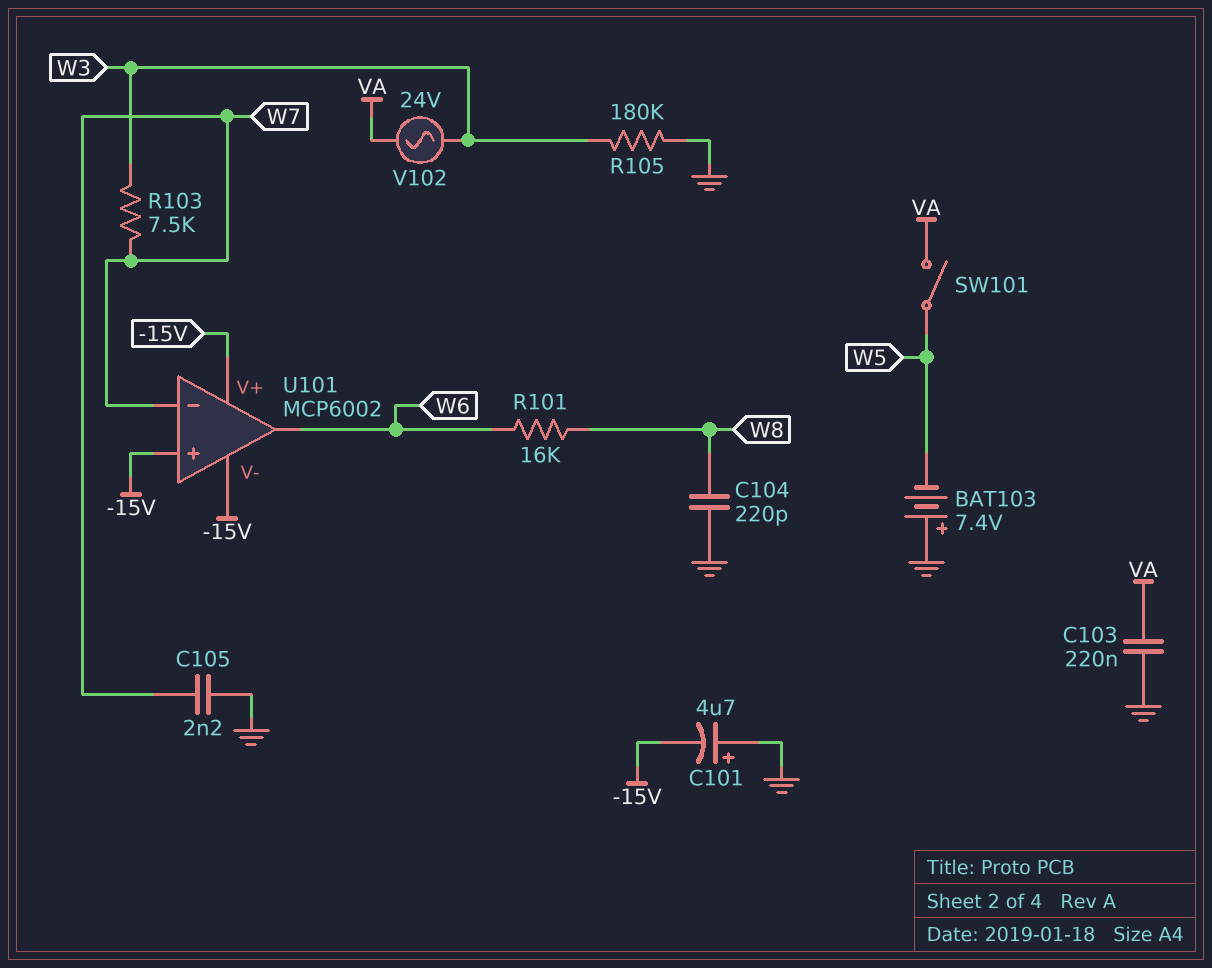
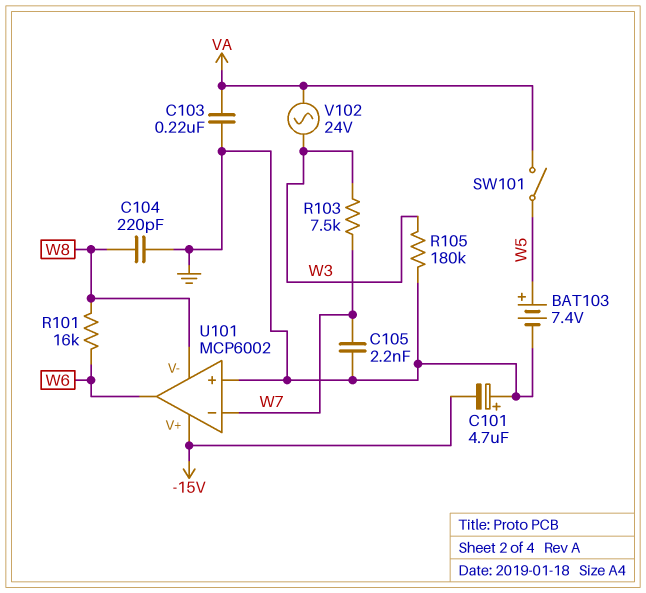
BAT103: 7.4V (plus GND, minus W5) -> 7.4V (plus W5, minus GND)
U101 pin V-: -15V -> W8
U101 pin in+: -15V -> GND

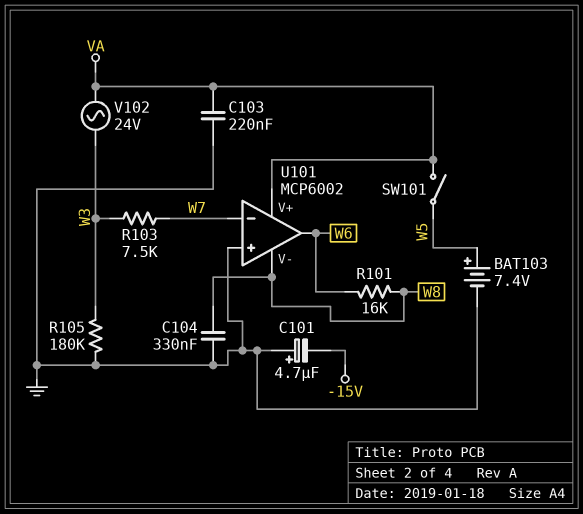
C104: 220pF (GND, W8) -> 330nF (GND, W8)
C105: 2.2nF (GND, W7) -> none
U101 pin V+: -15V -> VA

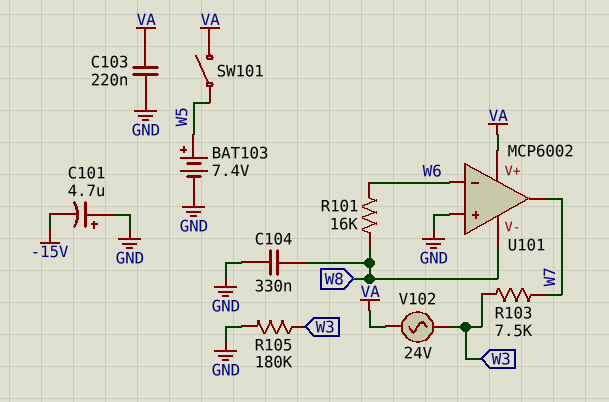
U101 pin in-: W7 -> W6
U101 pin out: W6 -> W7

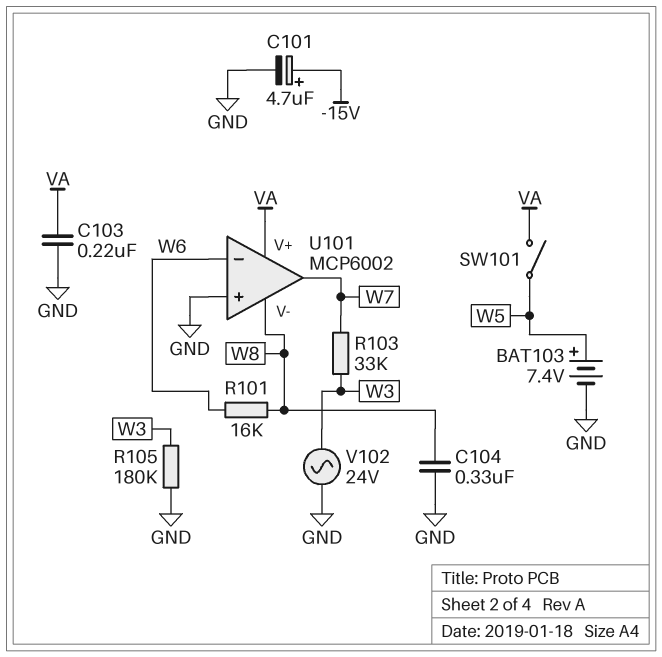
C101: 4.7uF (plus GND, minus -15V) -> 4.7uF (plus -15V, minus GND)
R103: 7.5k (W3, W7) -> 33k (W3, W7)
V102: AC 24V (VA, W3) -> AC 24V (GND, W3)

